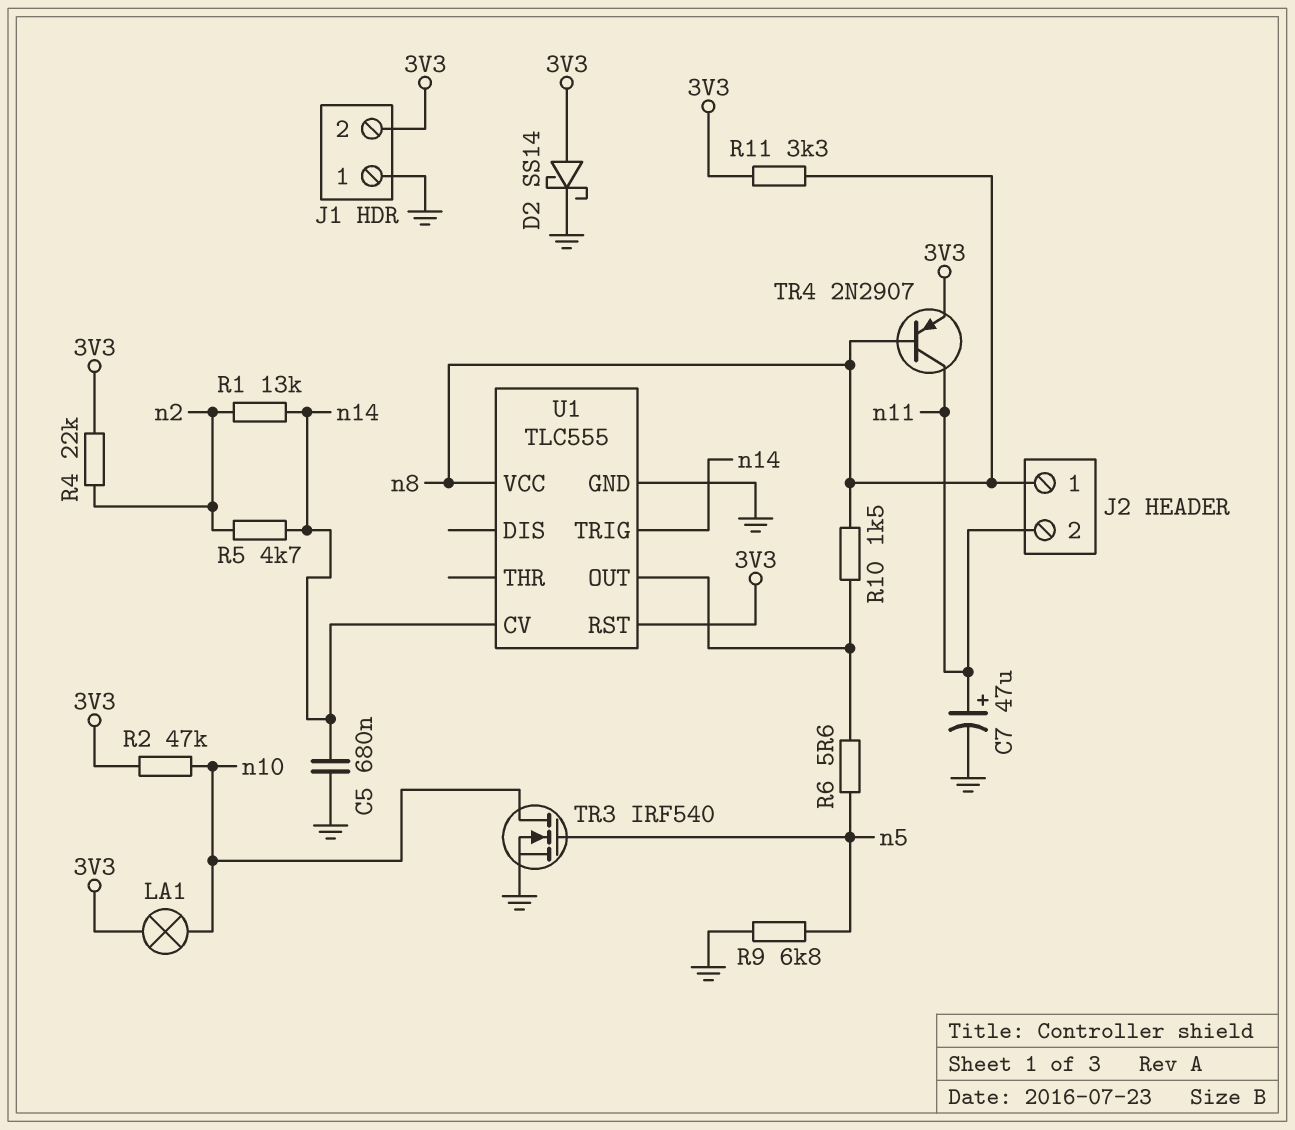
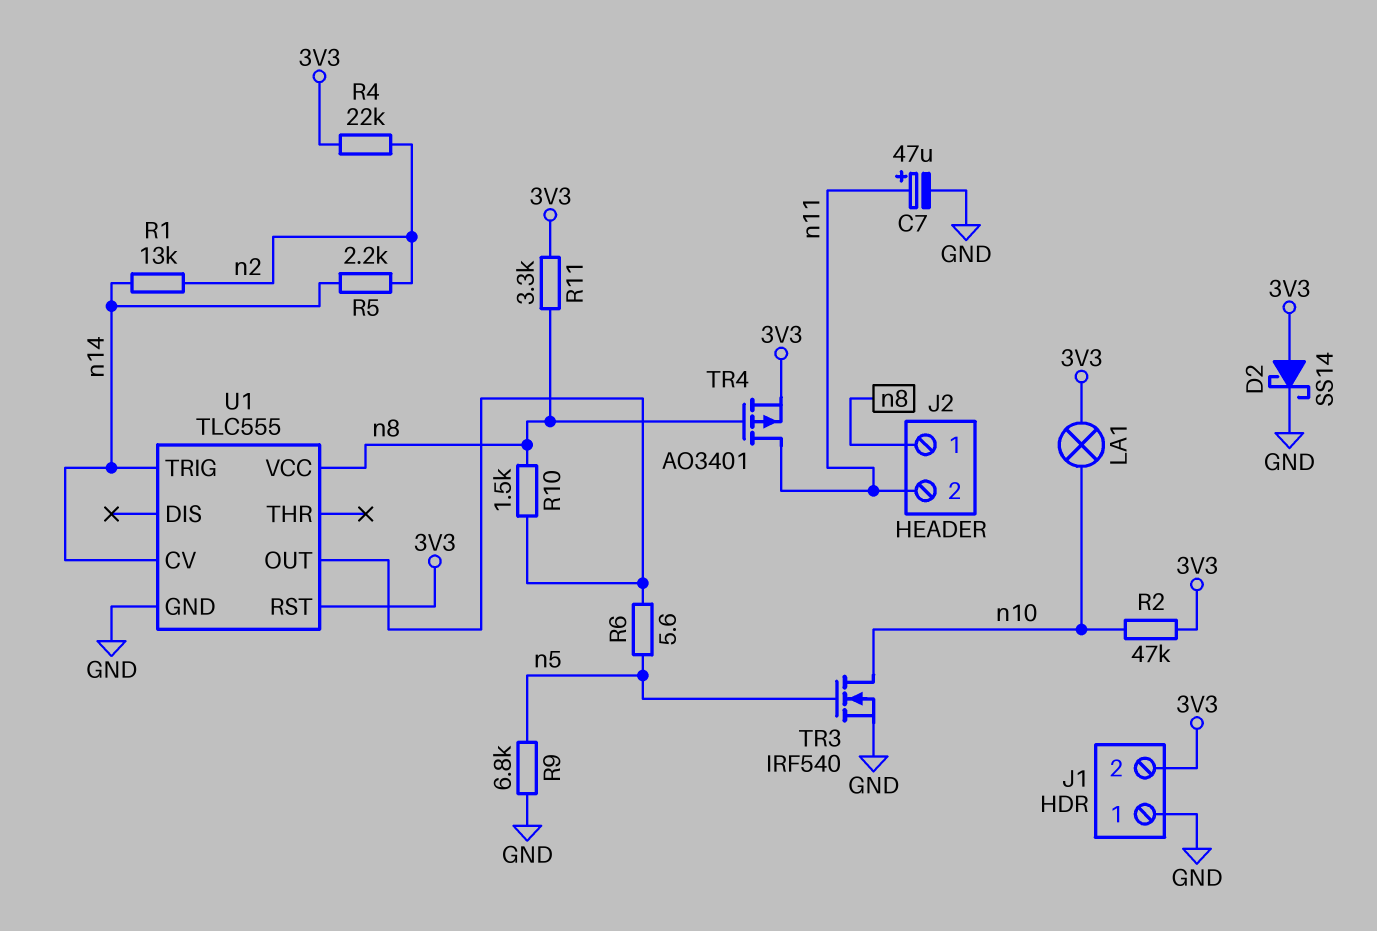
C5: 680nF (GND, n14) -> none
R5: 4.7k (n2, n14) -> 2.2k (n2, n14)
TR4: PNP 2N2907 (B n8, C n11, E 3V3) -> PMOS AO3401 (G n8, D n11, S 3V3)

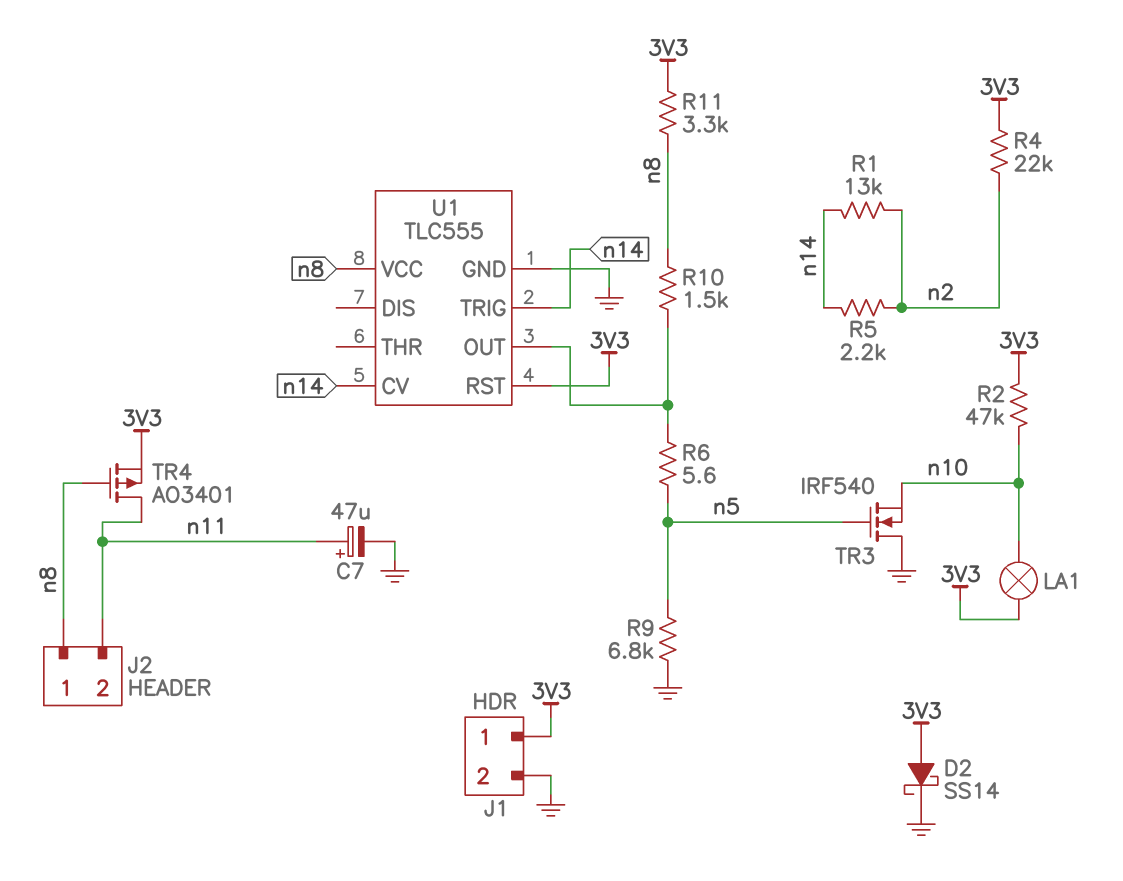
J1 pin 1: GND -> 3V3
J1 pin 2: 3V3 -> GND
TR3: NMOS IRF540 (G n5, D n10, S GND) -> NMOS IRF540 (G n5, D GND, S n10)

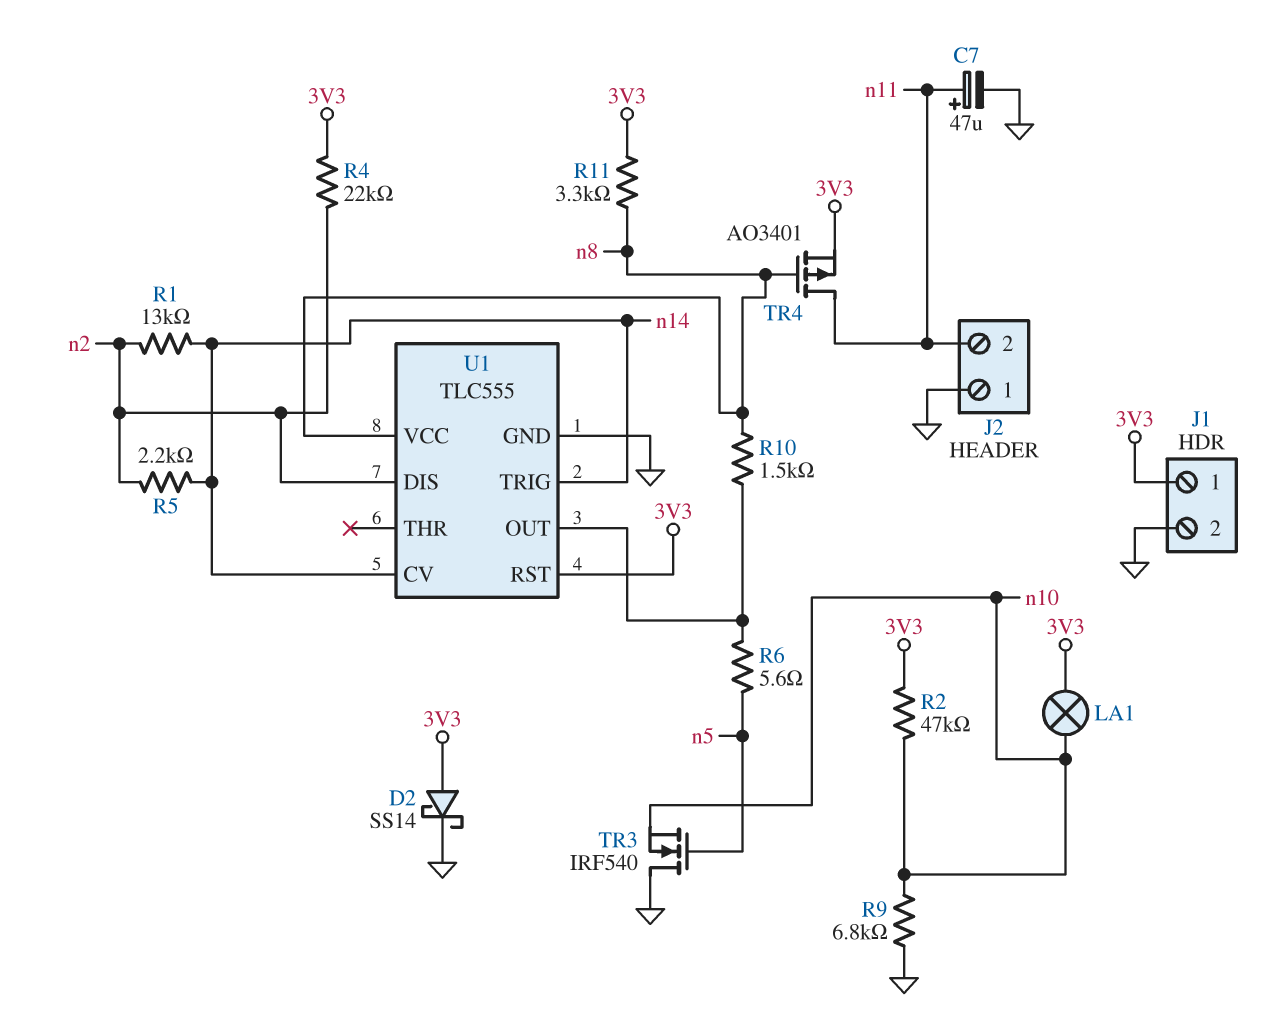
J2 pin 1: n8 -> GND
R9: 6.8k (GND, n5) -> 6.8k (GND, n10)
U1 pin DIS: none -> n2

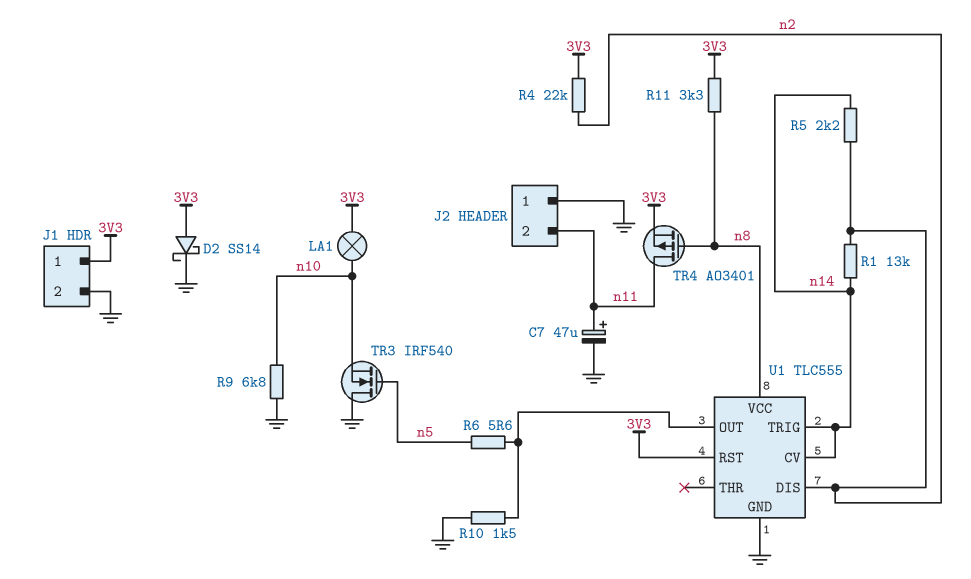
R2: 47k (3V3, n10) -> none
R10: 1.5k (U1/OUT, n8) -> 1.5k (GND, U1/OUT)

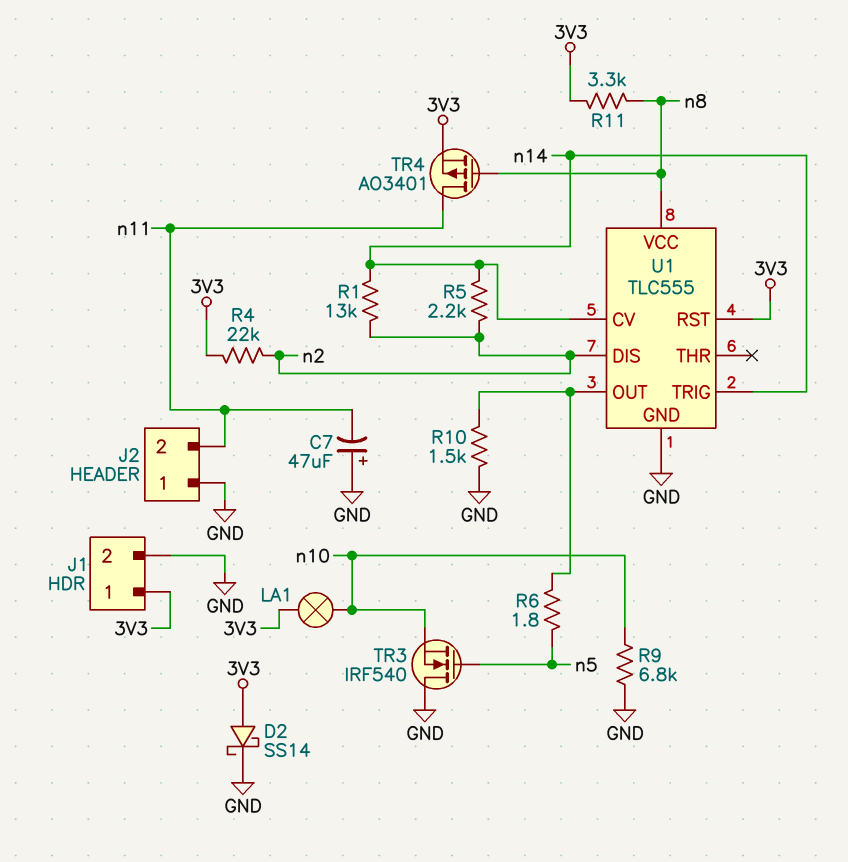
C7: 47uF (plus n11, minus GND) -> 47uF (plus GND, minus n11)
R6: 5.6 (U1/OUT, n5) -> 1.8 (U1/OUT, n5)

